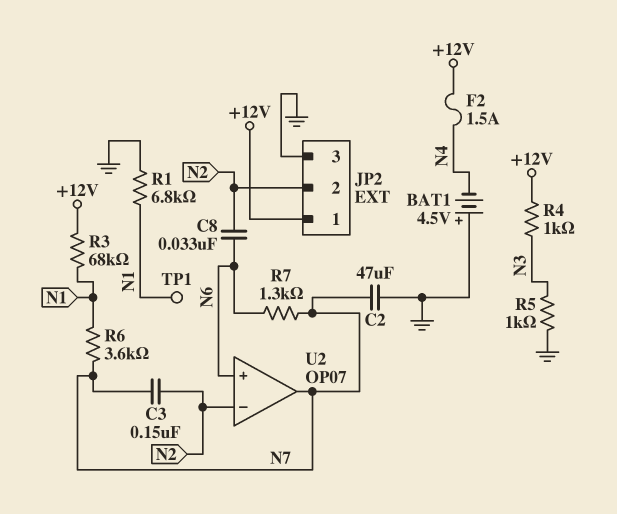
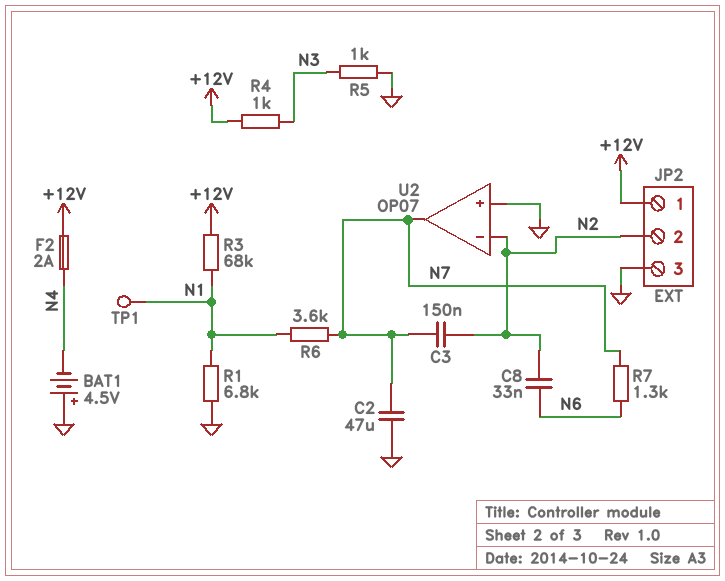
F2: 1.5A (+12V, N4) -> 2A (+12V, N4)
U2 pin in+: N6 -> GND

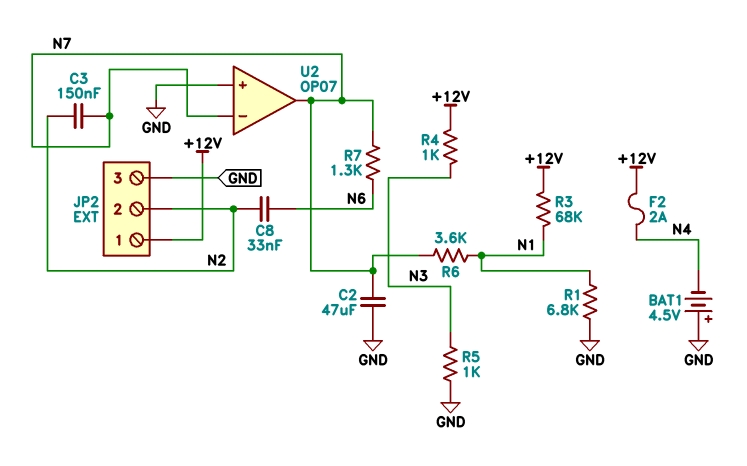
TP1: test point (N1) -> none
U2 pin in-: N2 -> N7

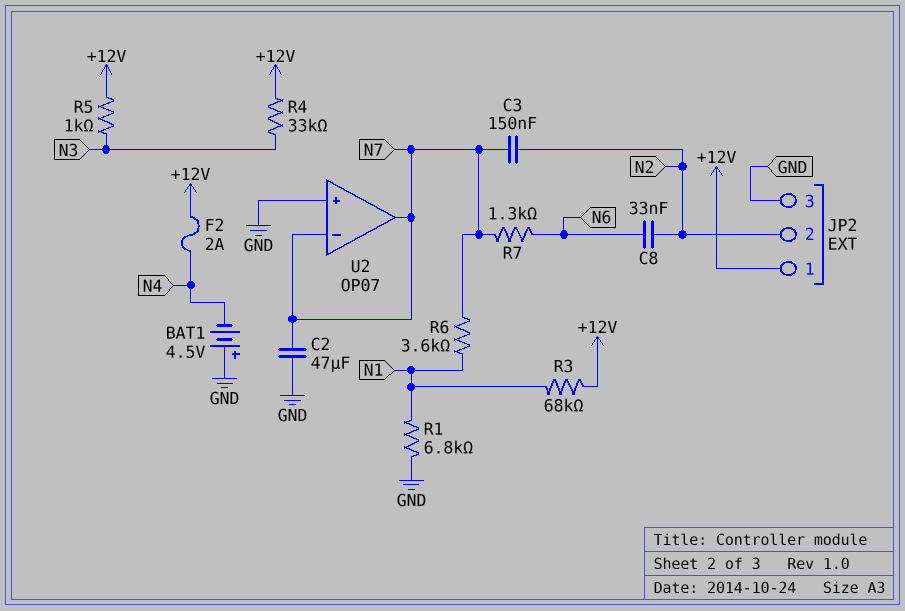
R4: 1k (+12V, N3) -> 33k (+12V, N3)
R5: 1k (GND, N3) -> 1k (+12V, N3)

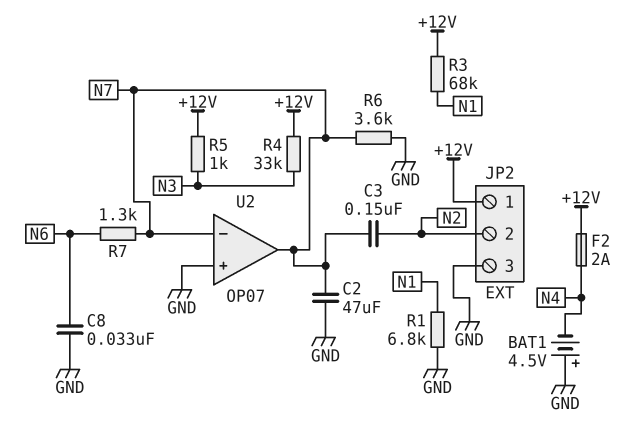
C8: 33nF (N2, N6) -> 33nF (GND, N6)
R6: 3.6k (N1, N7) -> 3.6k (GND, N7)

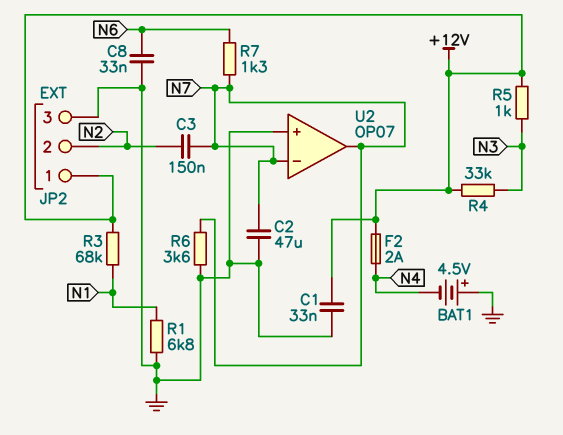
C1: none -> 33nF (+12V, GND)

